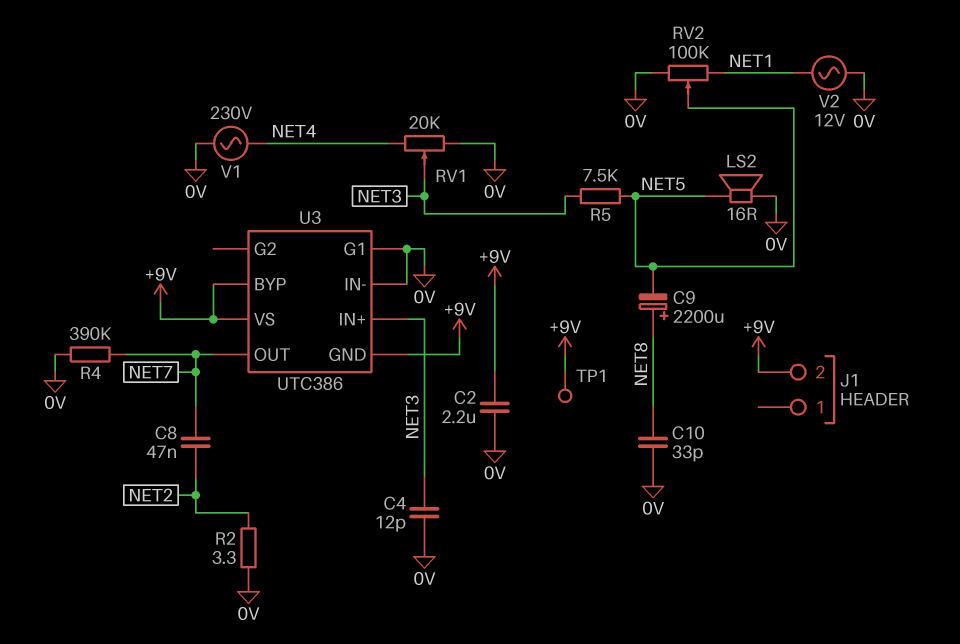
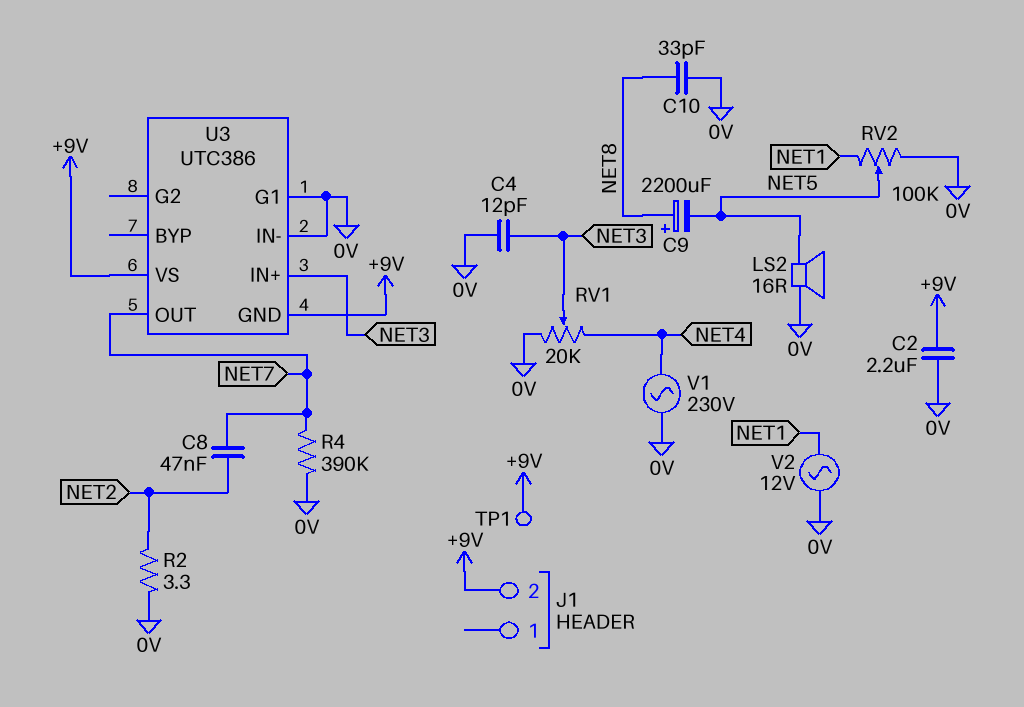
R5: 7.5k (NET3, NET5) -> none
U3 pin BYP: +9V -> none

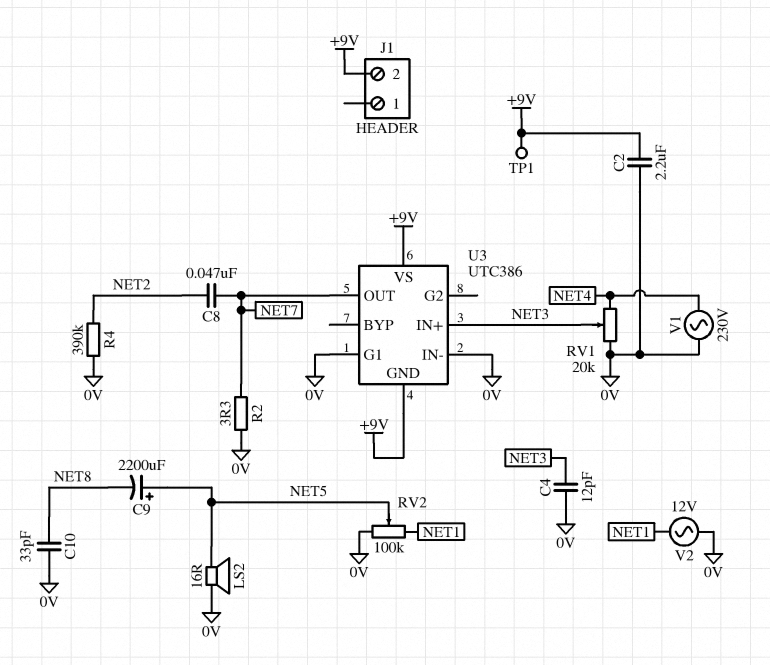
C9: 2200uF (plus NET8, minus NET5) -> 2200uF (plus NET5, minus NET8)
R2: 3.3 (0V, NET2) -> 3.3 (0V, NET7)
R4: 390k (0V, NET7) -> 390k (0V, NET2)

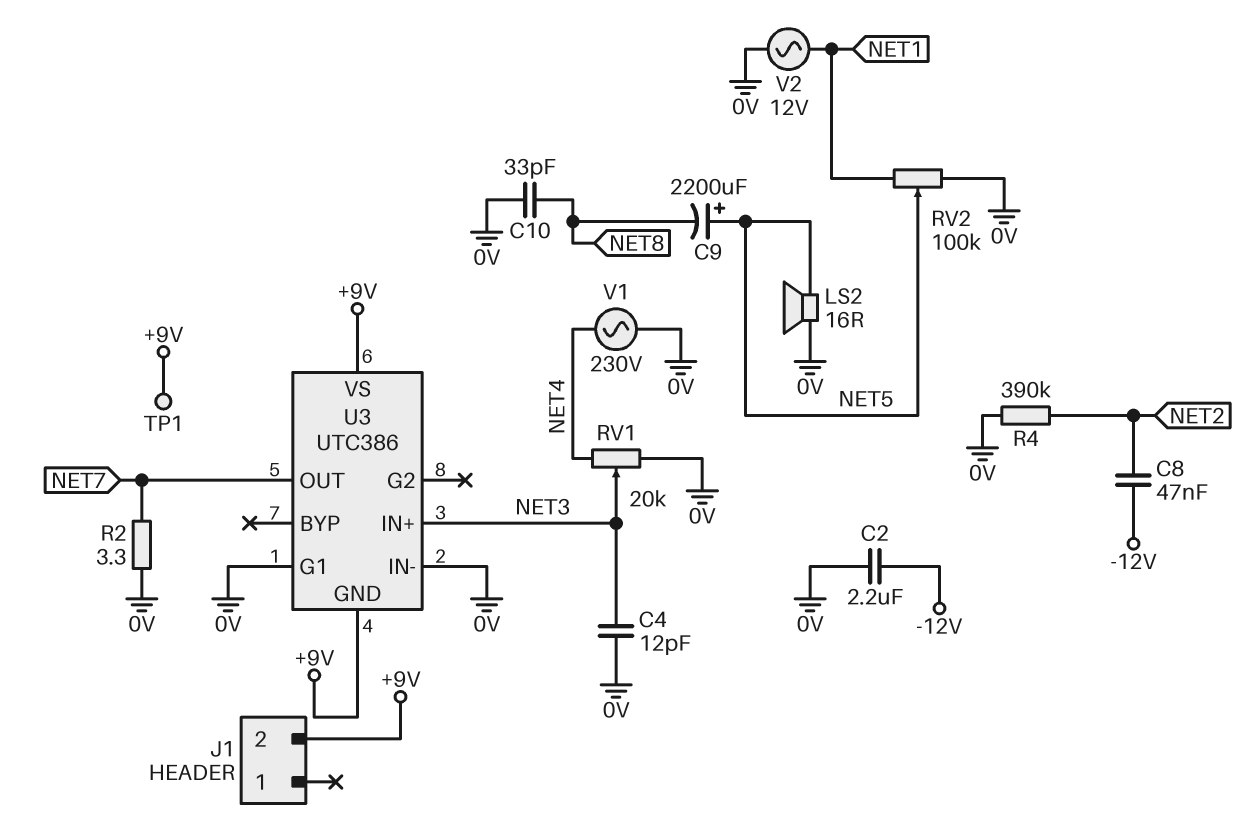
C2: 2.2uF (+9V, 0V) -> 2.2uF (-12V, 0V)
C8: 47nF (NET2, NET7) -> 47nF (-12V, NET2)

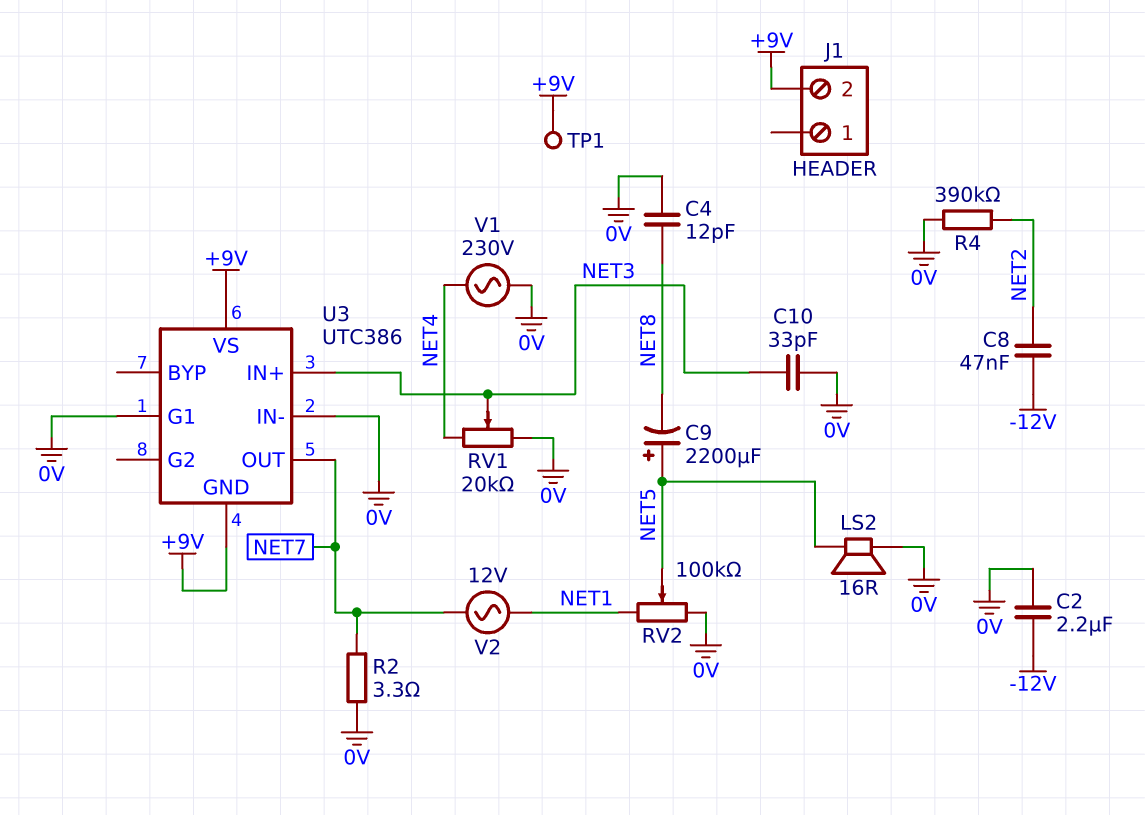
C4: 12pF (0V, NET3) -> 12pF (0V, NET8)
C10: 33pF (0V, NET8) -> 33pF (0V, NET3)
V2: AC 12V (0V, NET1) -> AC 12V (NET1, NET7)

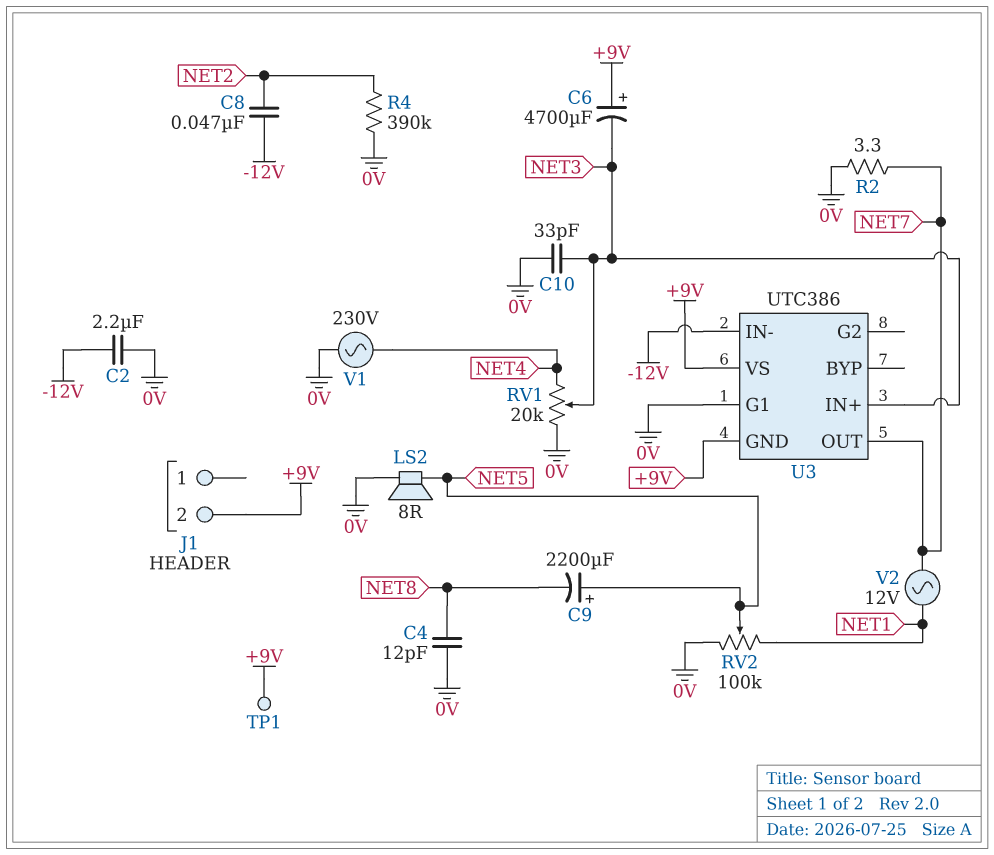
C6: none -> 4700uF (plus +9V, minus NET3)
LS2: speaker 16R (0V, NET5) -> speaker 8R (0V, NET5)
U3 pin IN-: 0V -> -12V

